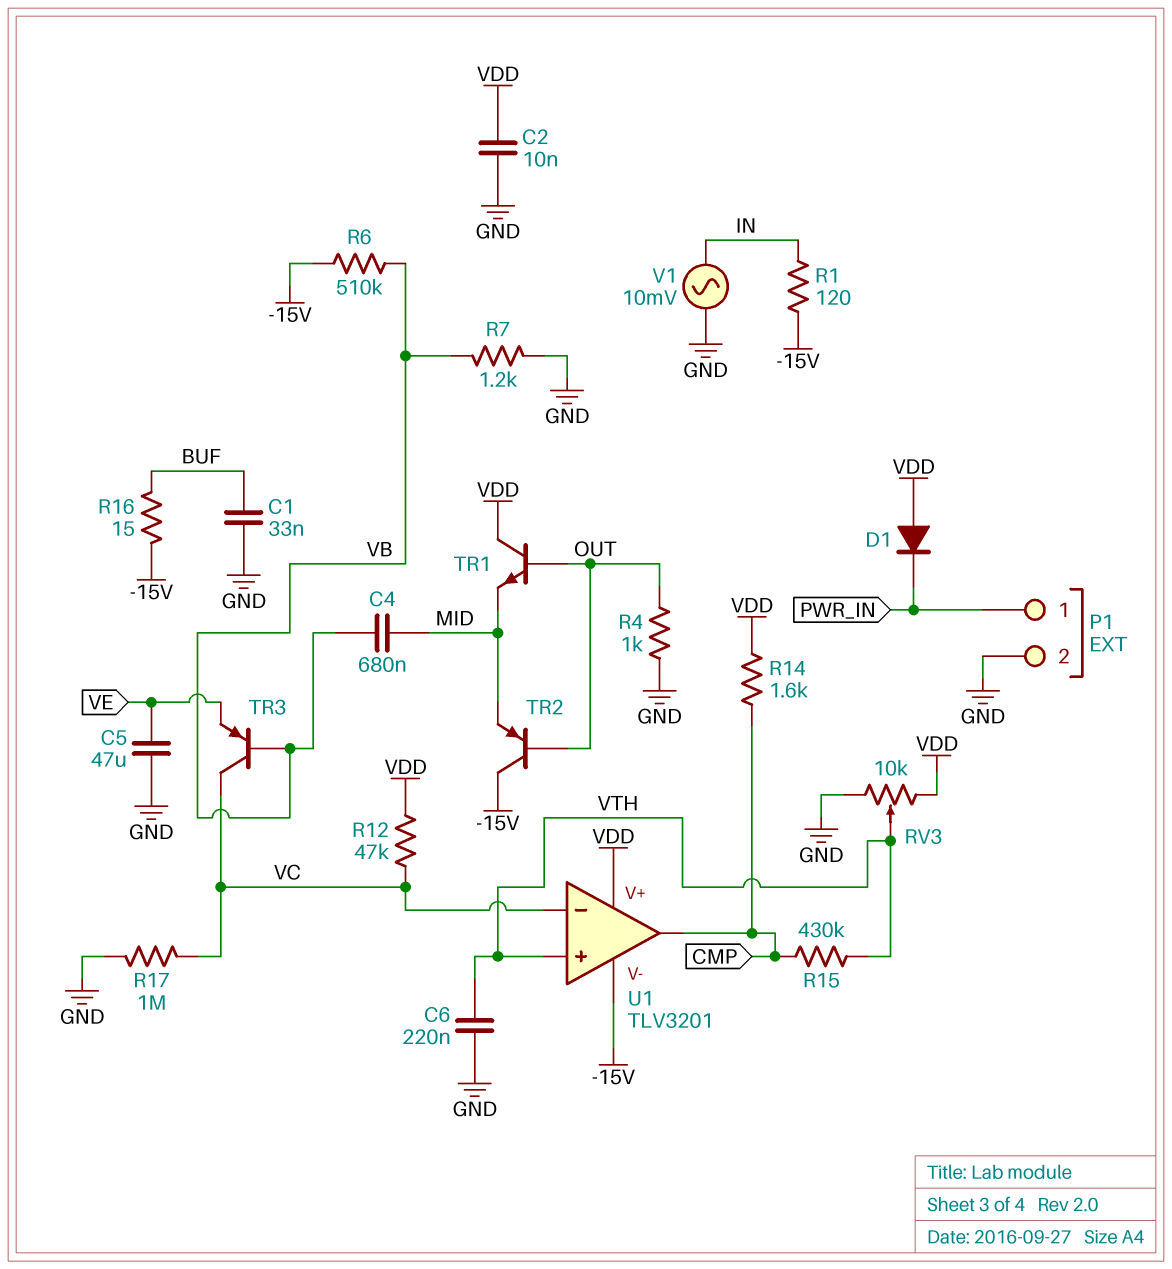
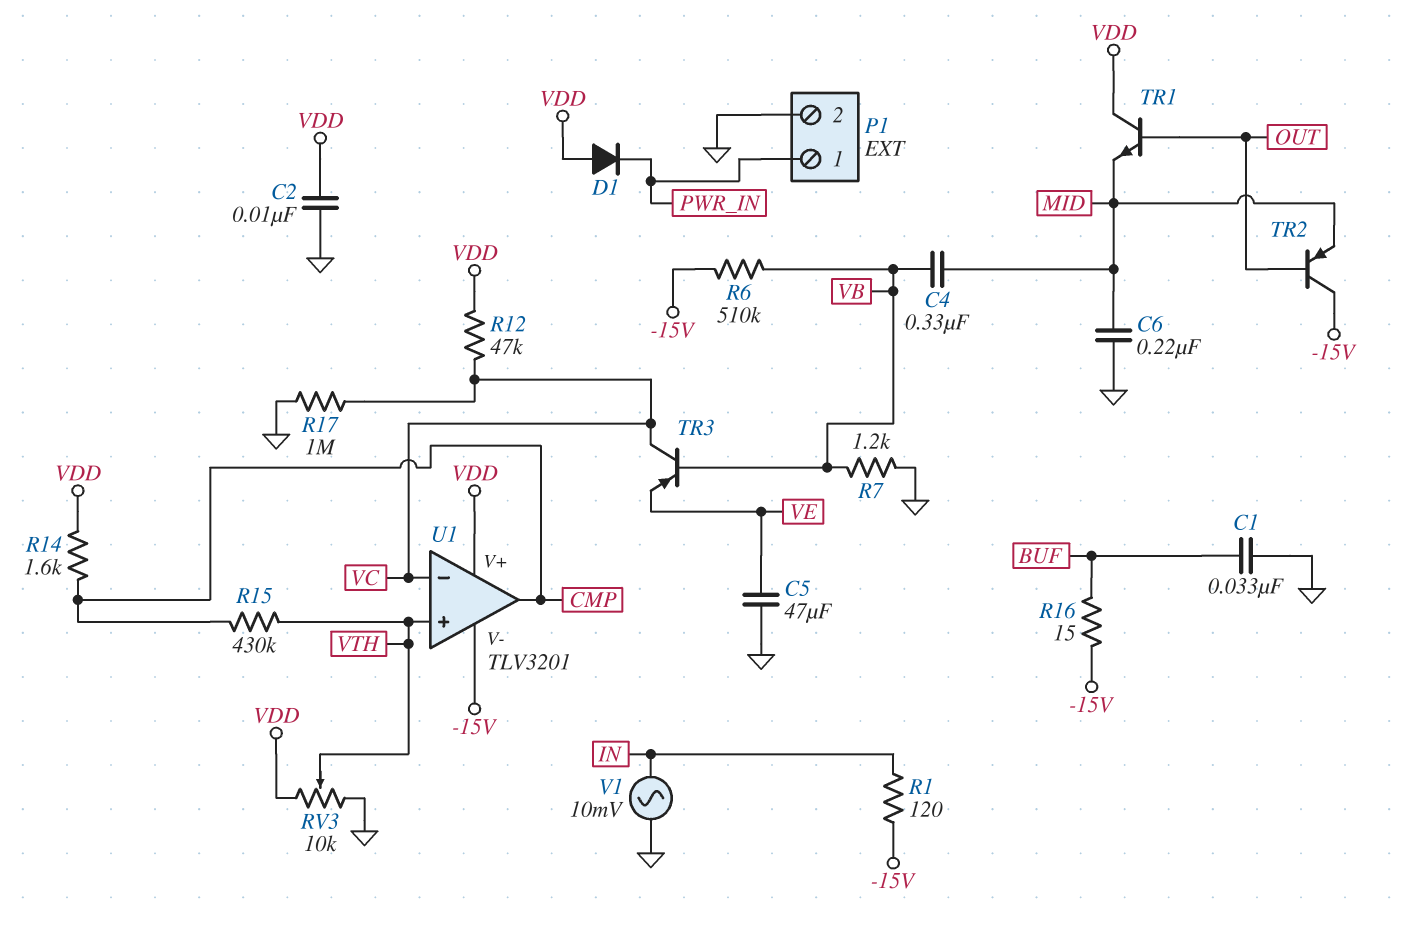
C4: 680nF (MID, VB) -> 330nF (MID, VB)
C6: 220nF (GND, VTH) -> 220nF (GND, MID)
R4: 1k (GND, OUT) -> none

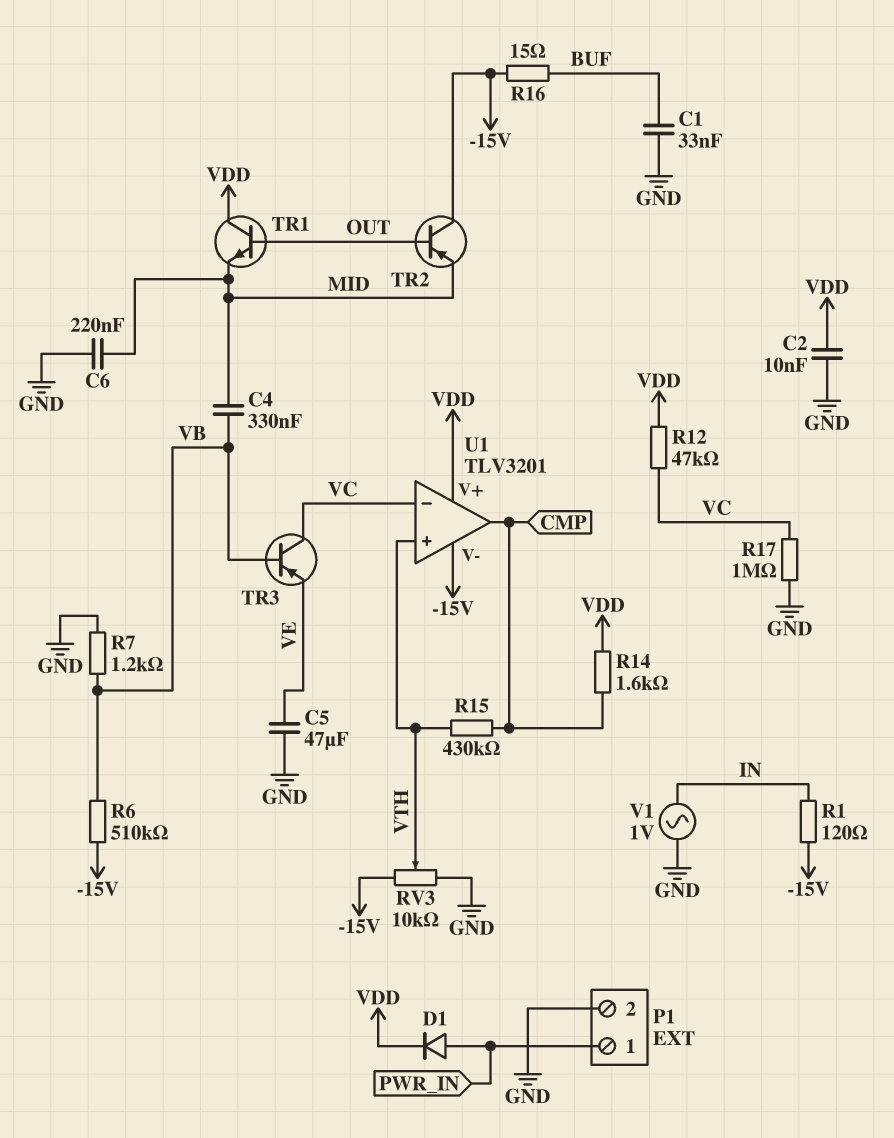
D1: diode (A VDD, K PWR_IN) -> diode (A PWR_IN, K VDD)
RV3: 10k (GND, VDD, wiper VTH) -> 10k (-15V, GND, wiper VTH)
V1: AC 10mV (GND, IN) -> AC 1V (GND, IN)

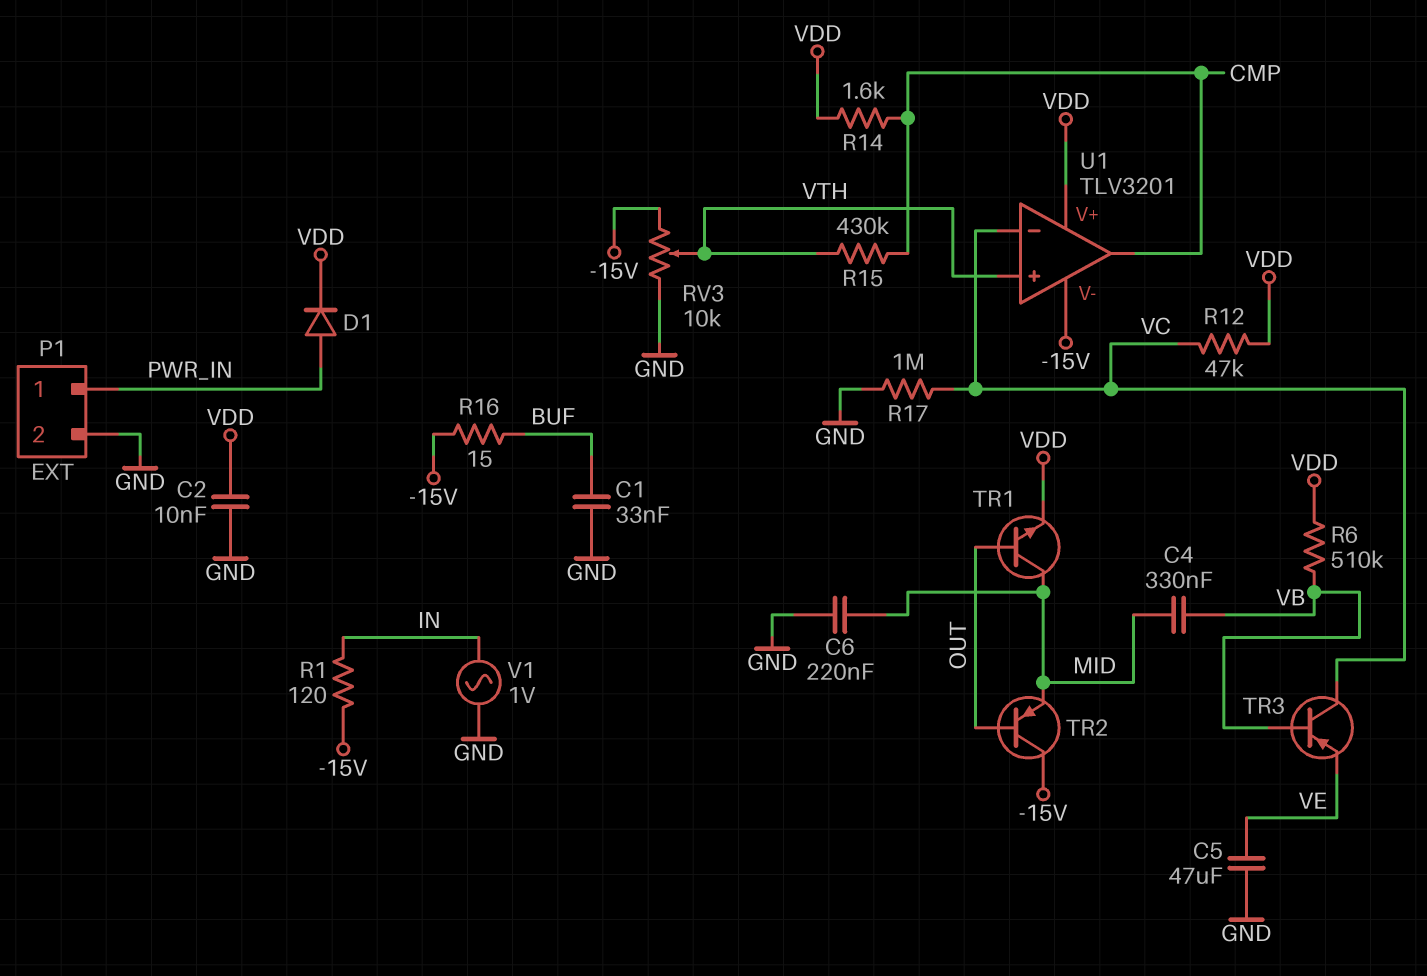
R6: 510k (-15V, VB) -> 510k (VB, VDD)
R7: 1.2k (GND, VB) -> none
TR1: NPN (B OUT, C VDD, E MID) -> NPN (B OUT, C MID, E VDD)

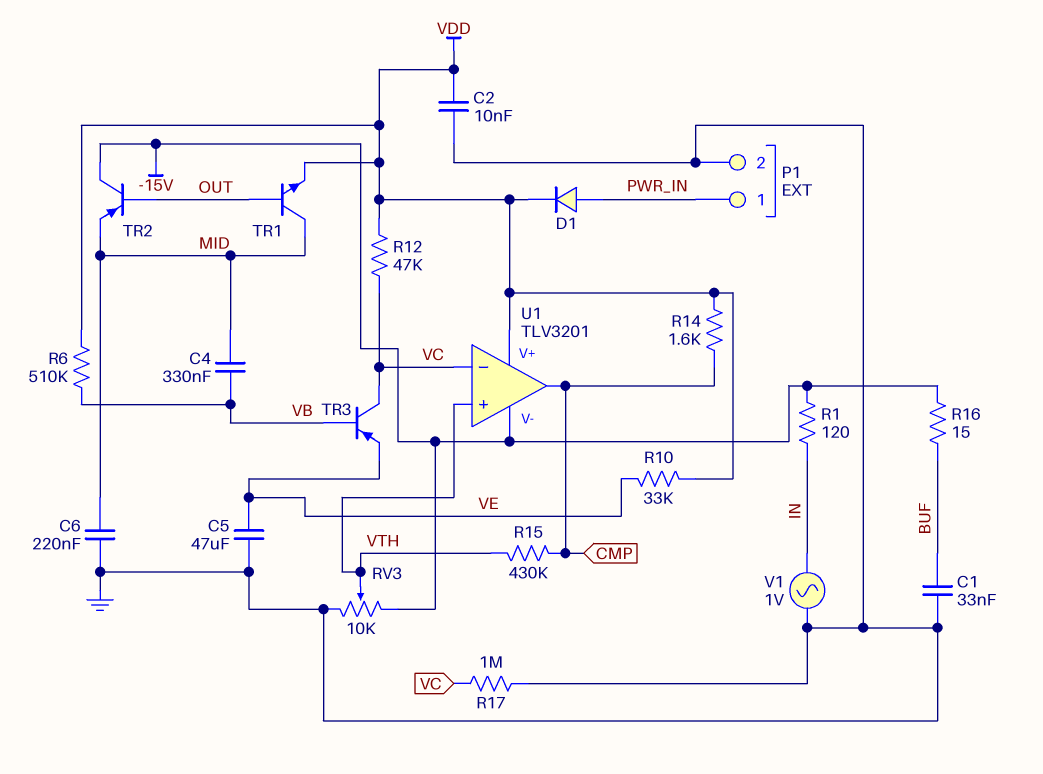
R10: none -> 33k (VDD, VE)

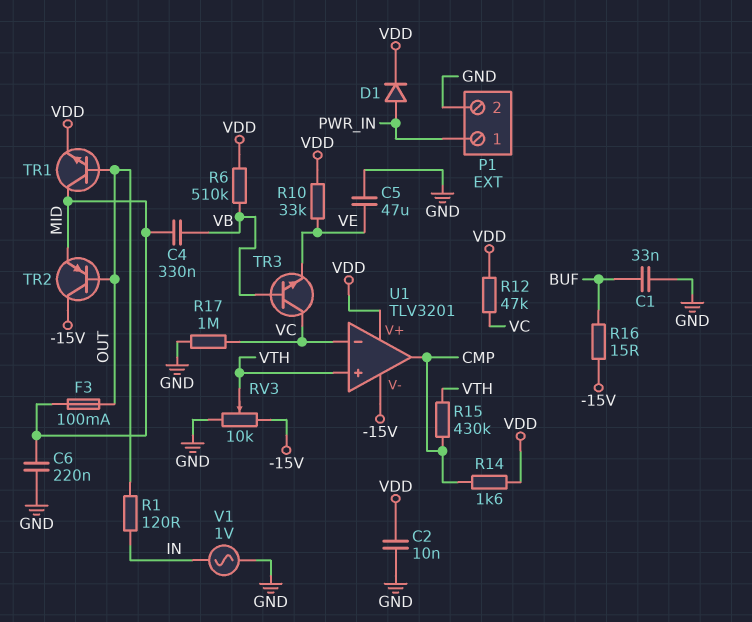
F3: none -> 100mA (MID, OUT)
R1: 120 (-15V, IN) -> 120 (IN, OUT)
TR3: PNP (B VB, C VC, E VE) -> NPN (B VB, C VC, E VE)

